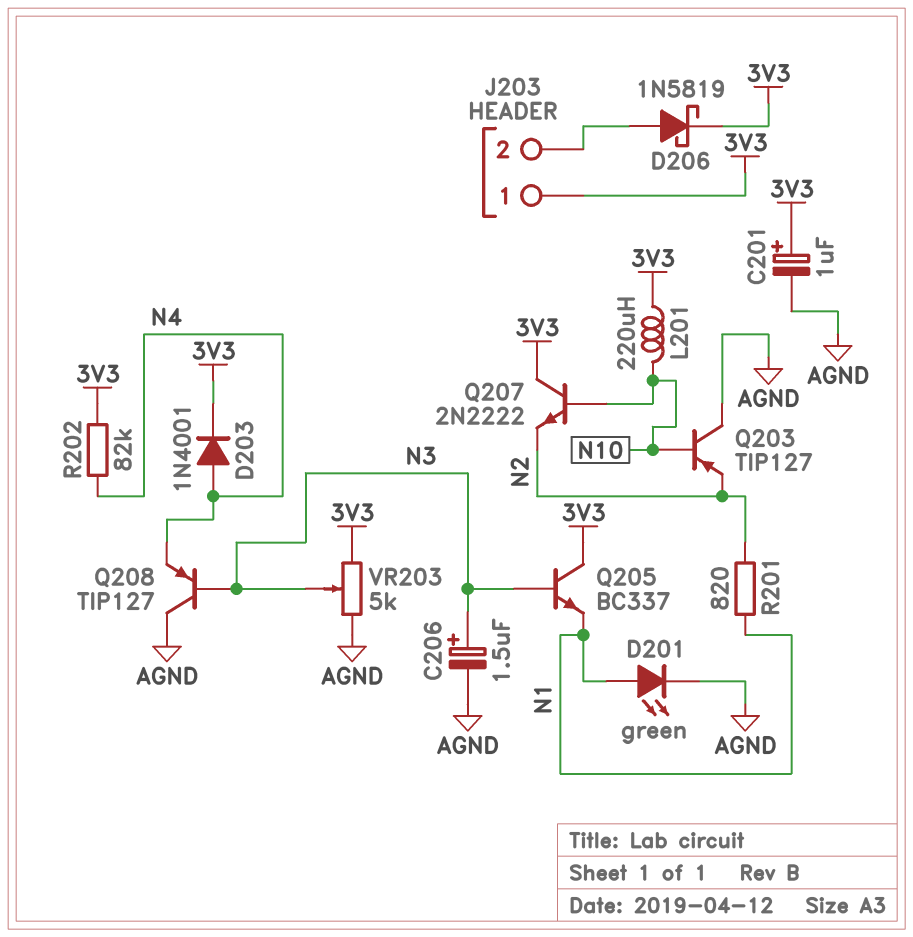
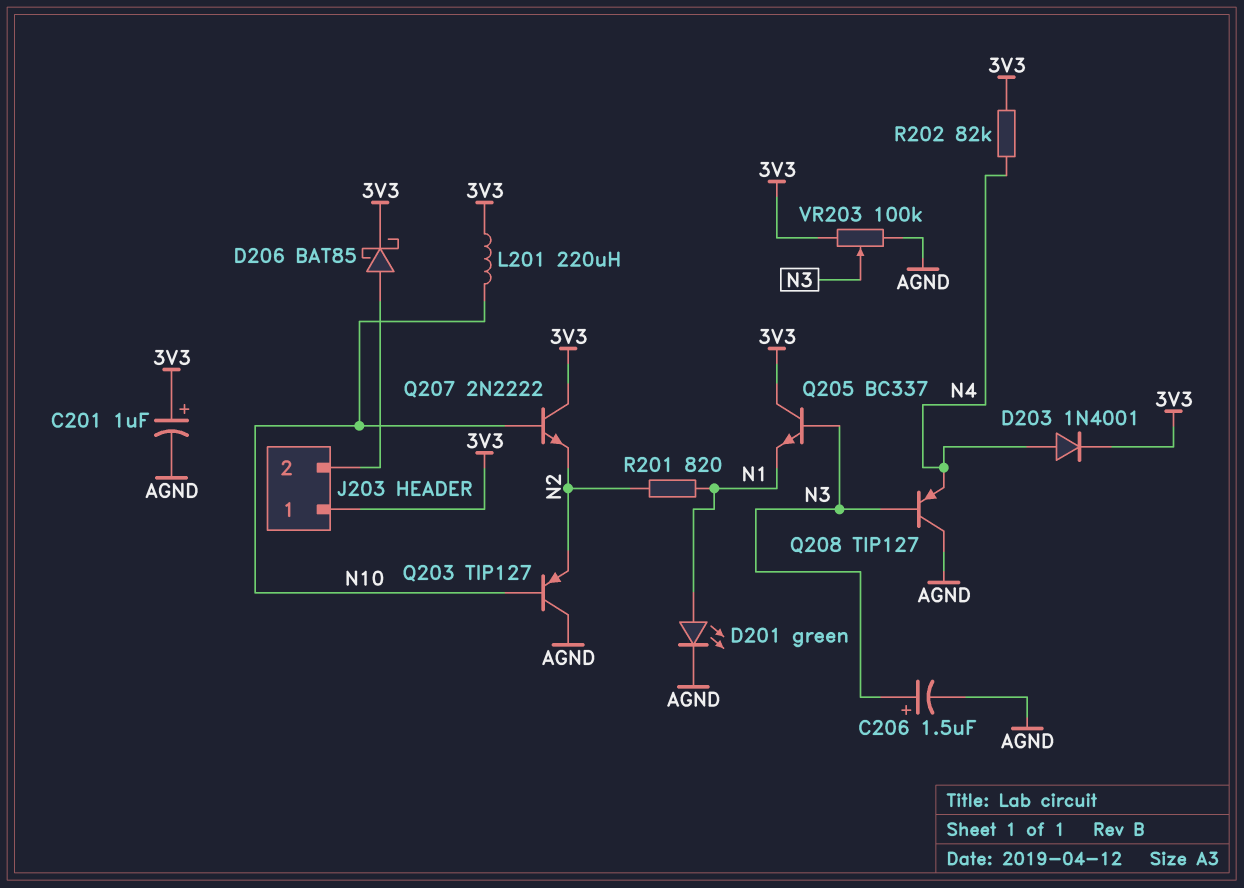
D206: schottky 1N5819 (A J203/2, K 3V3) -> schottky BAT85 (A J203/2, K 3V3)
VR203: 5k (3V3, AGND, wiper N3) -> 100k (3V3, AGND, wiper N3)

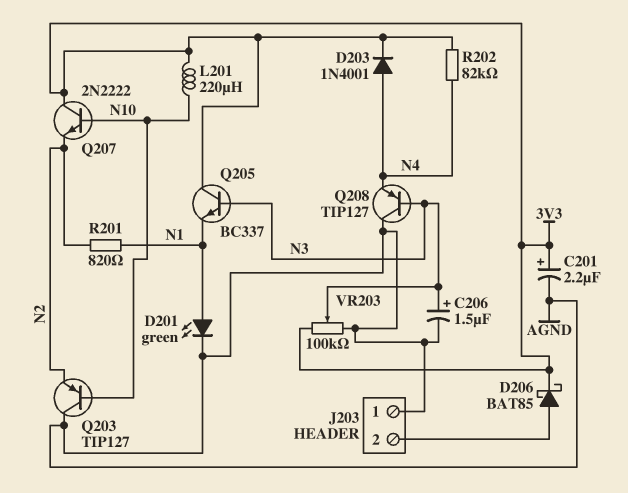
C201: 1uF (plus 3V3, minus AGND) -> 2.2uF (plus 3V3, minus AGND)
J203 pin 1: 3V3 -> AGND

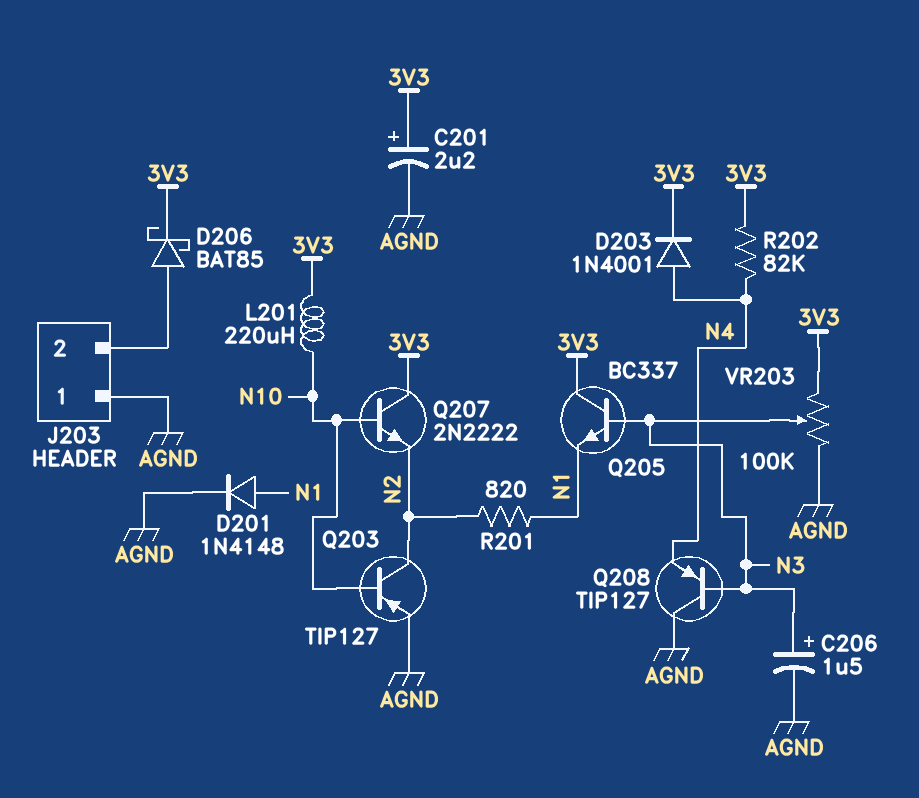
D201: LED green (A N1, K AGND) -> diode 1N4148 (A N1, K AGND)
Q203: PNP TIP127 (B N10, C AGND, E N2) -> PNP TIP127 (B N10, C N2, E AGND)

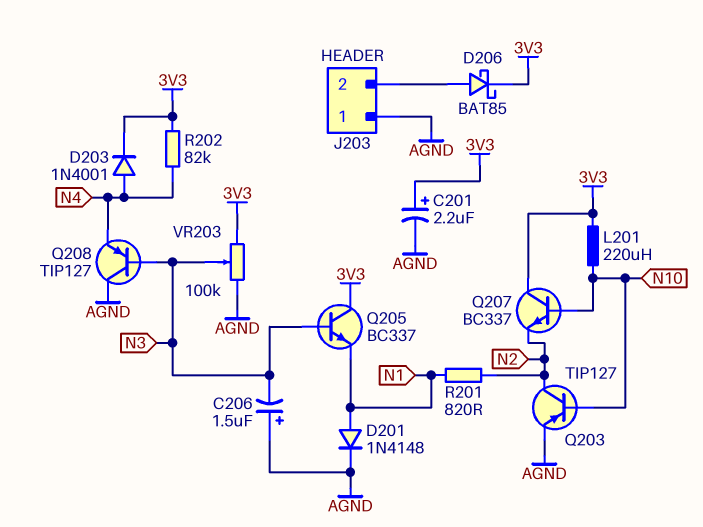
C206: 1.5uF (plus N3, minus AGND) -> 1.5uF (plus AGND, minus N3)
Q207: NPN 2N2222 (B N10, C 3V3, E N2) -> NPN BC337 (B N10, C 3V3, E N2)

